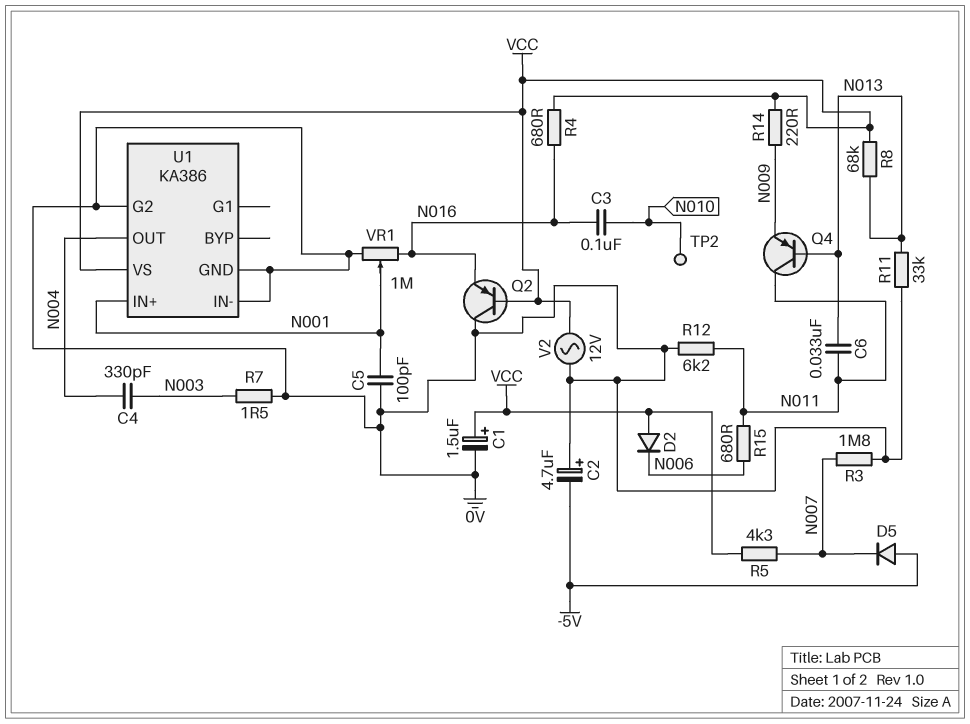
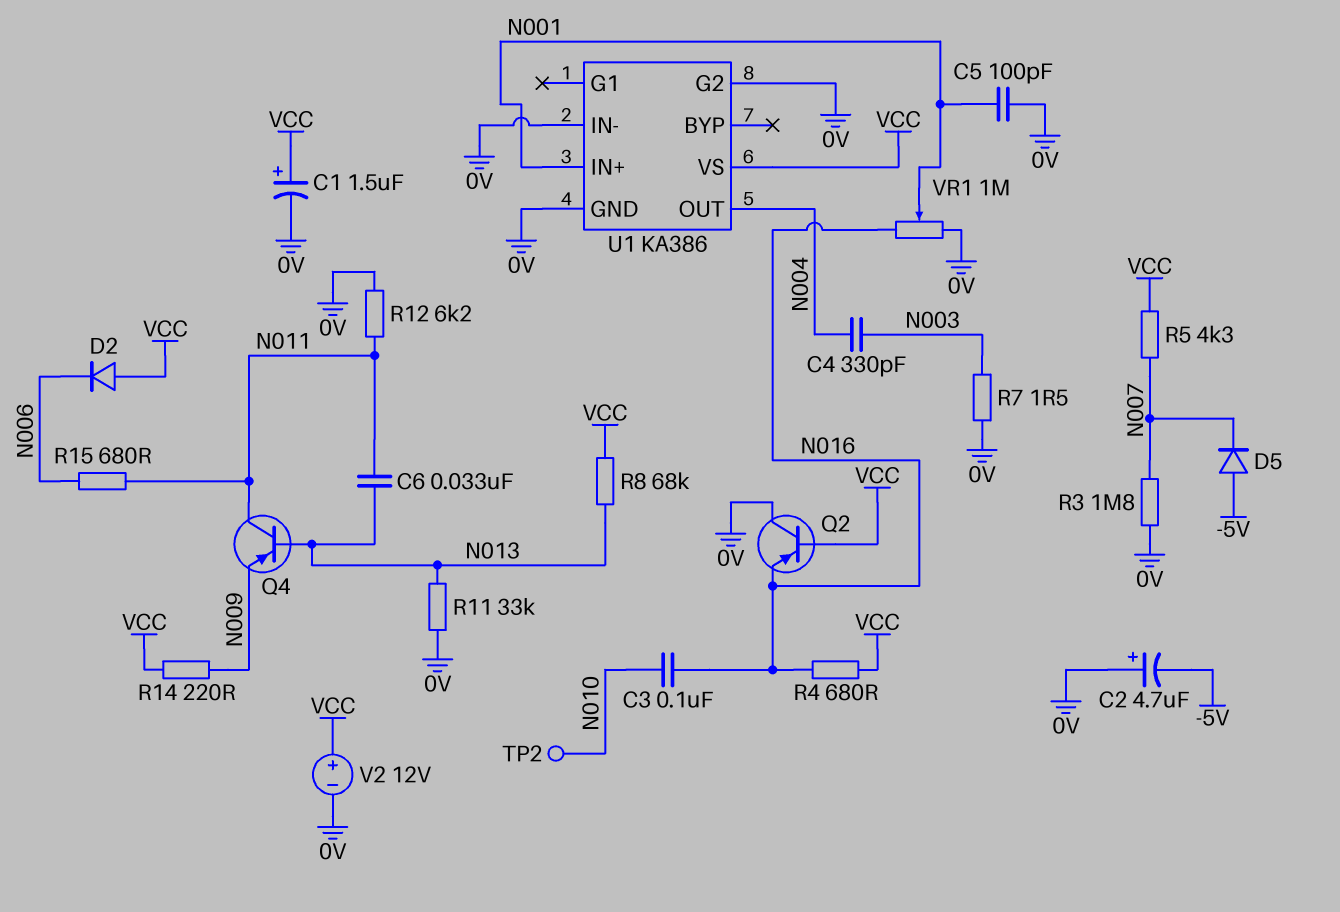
V2: AC 12V (0V, VCC) -> 12V (plus VCC, minus 0V)

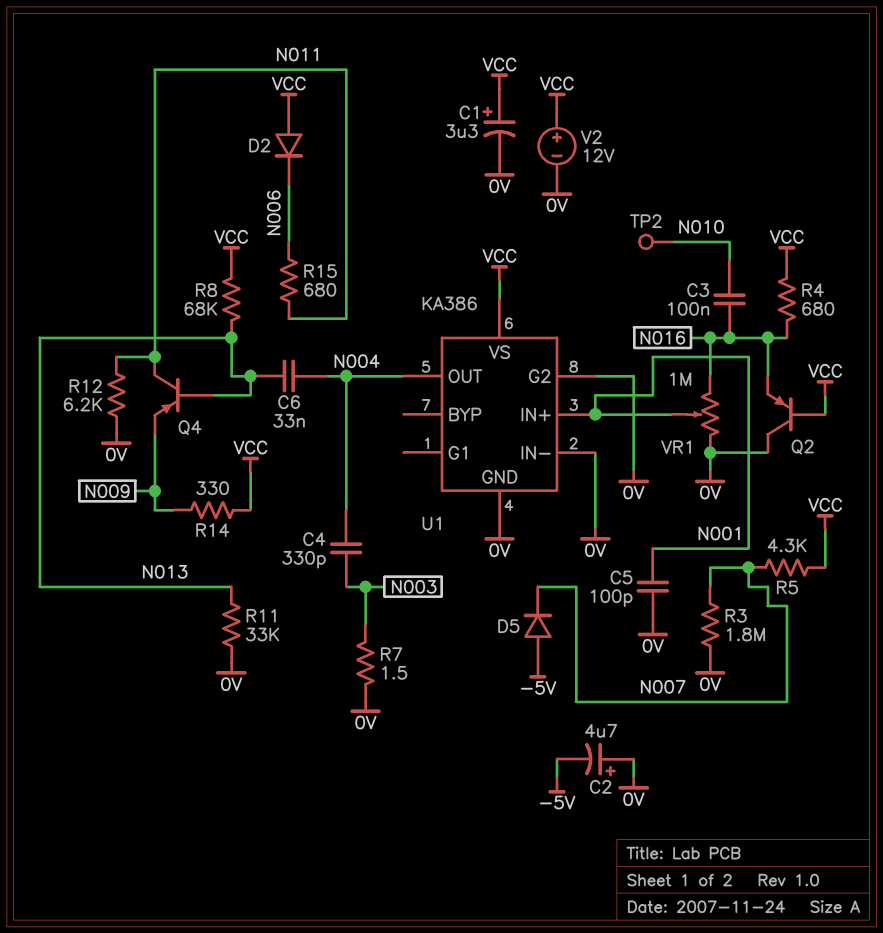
C1: 1.5uF (plus VCC, minus 0V) -> 3.3uF (plus VCC, minus 0V)
C6: 33nF (N011, N013) -> 33nF (N004, N013)
R14: 220 (N009, VCC) -> 330 (N009, VCC)

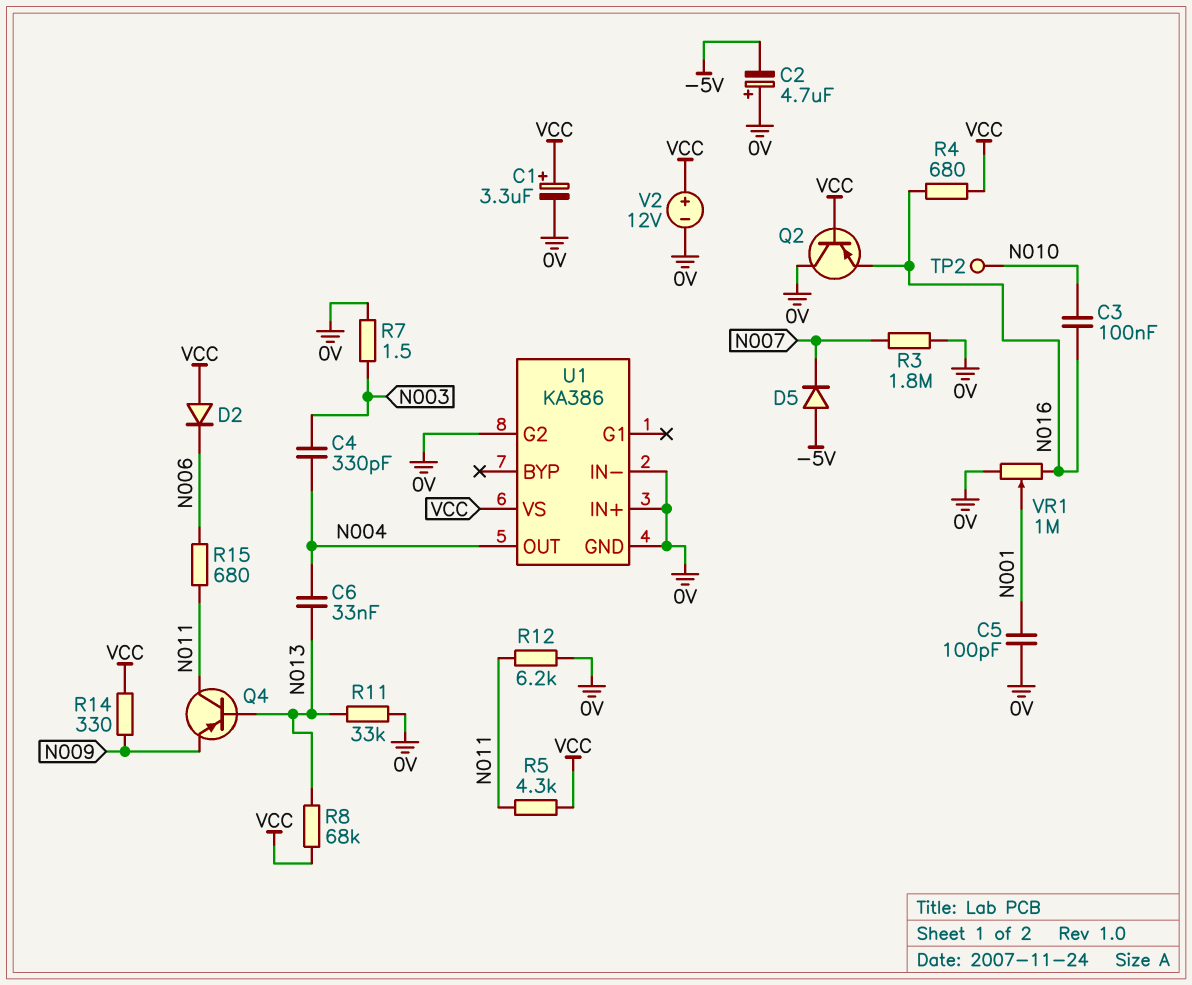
R5: 4.3k (N007, VCC) -> 4.3k (N011, VCC)
U1 pin IN+: N001 -> 0V

